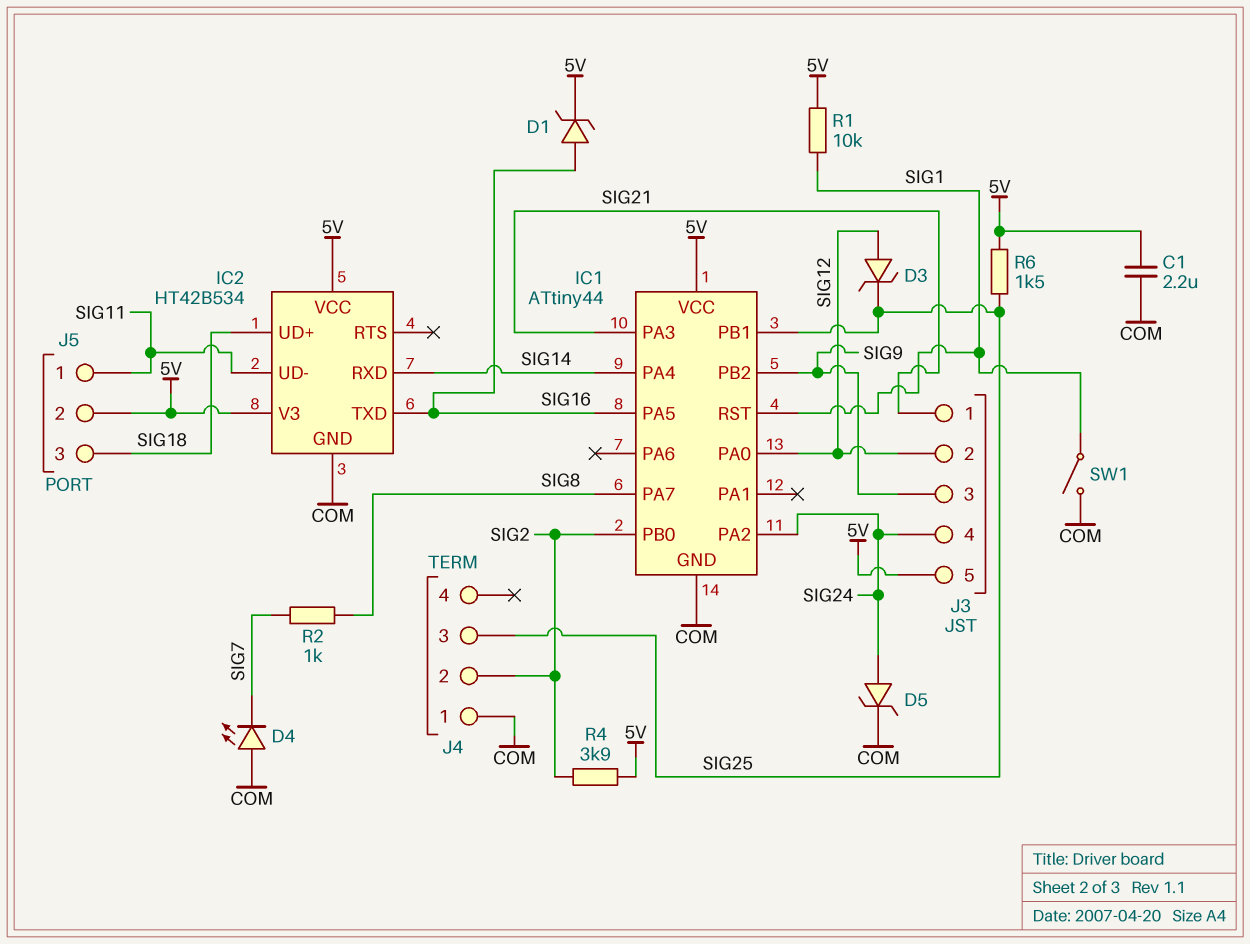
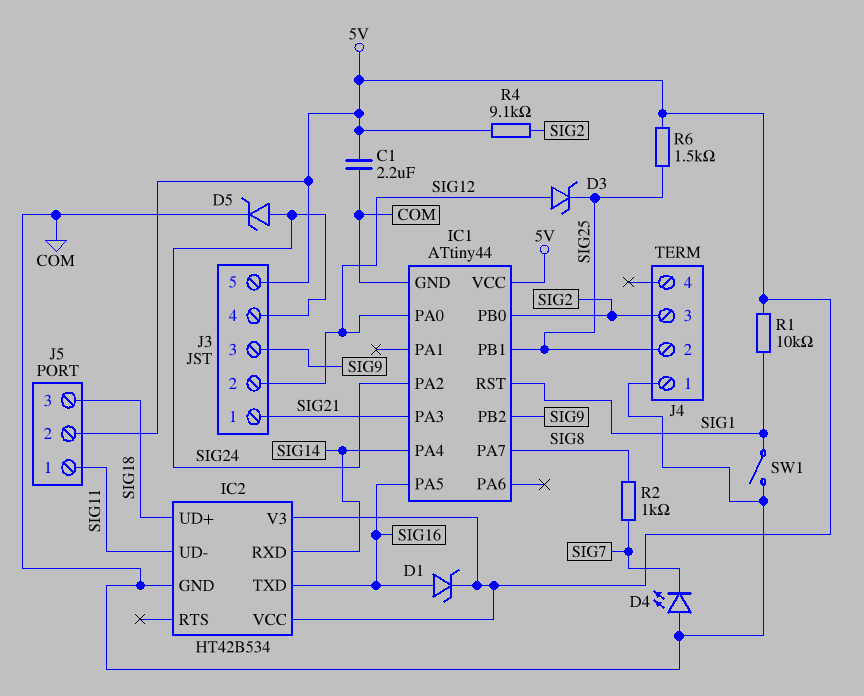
J4 pin 2: SIG2 -> SIG25
J4 pin 3: SIG25 -> SIG2
R4: 3.9k (5V, SIG2) -> 9.1k (5V, SIG2)

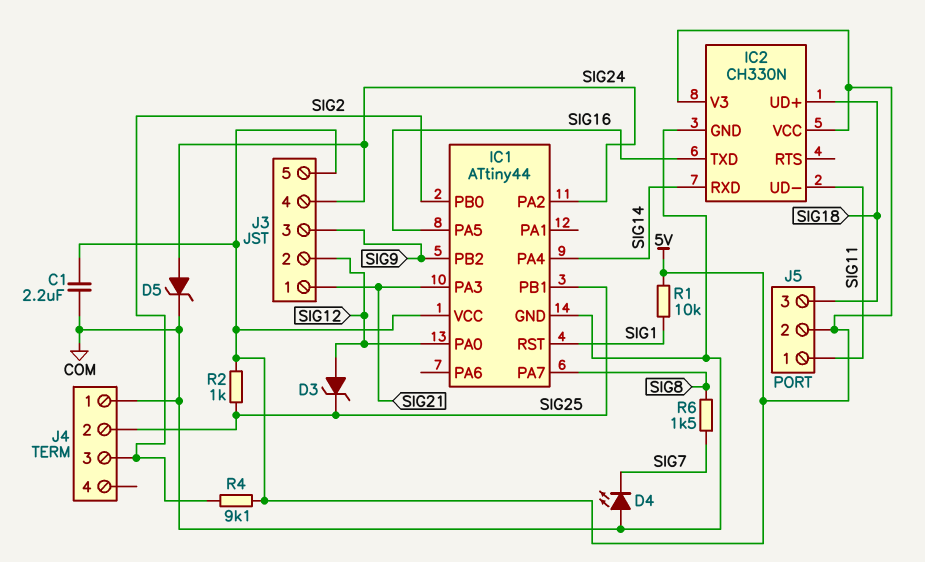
D1: zener (A SIG16, K 5V) -> none
IC2: HT42B534 -> CH330N
R2: 1k (SIG7, SIG8) -> 1k (5V, SIG25)
R6: 1.5k (5V, SIG25) -> 1.5k (SIG7, SIG8)
SW1: switch (COM, SIG1) -> none

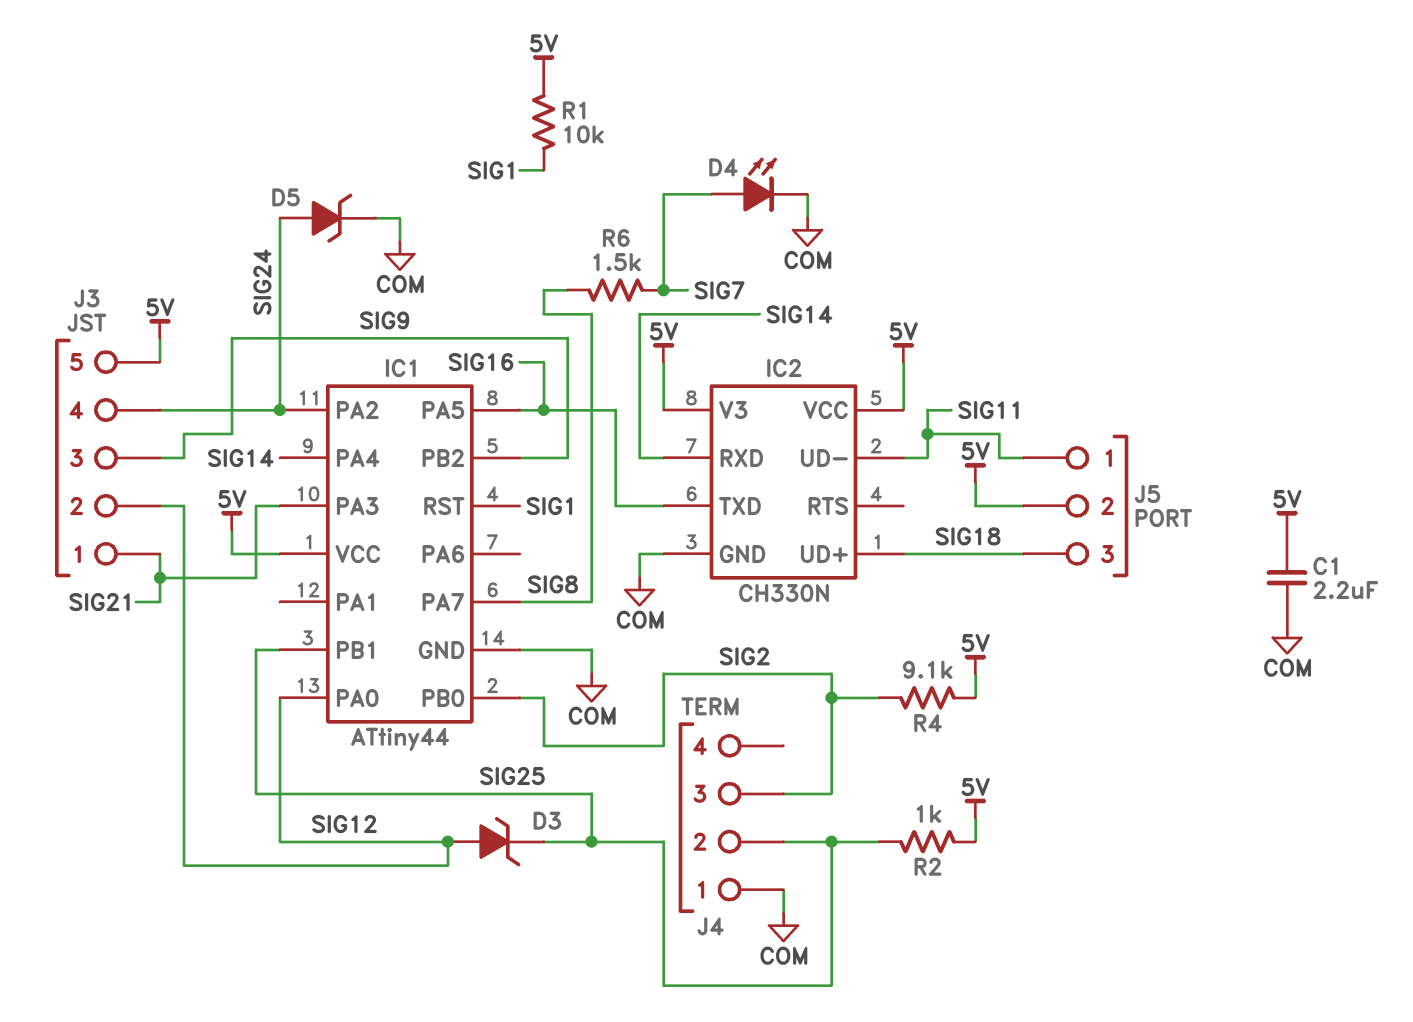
D4: LED (A COM, K SIG7) -> LED (A SIG7, K COM)

